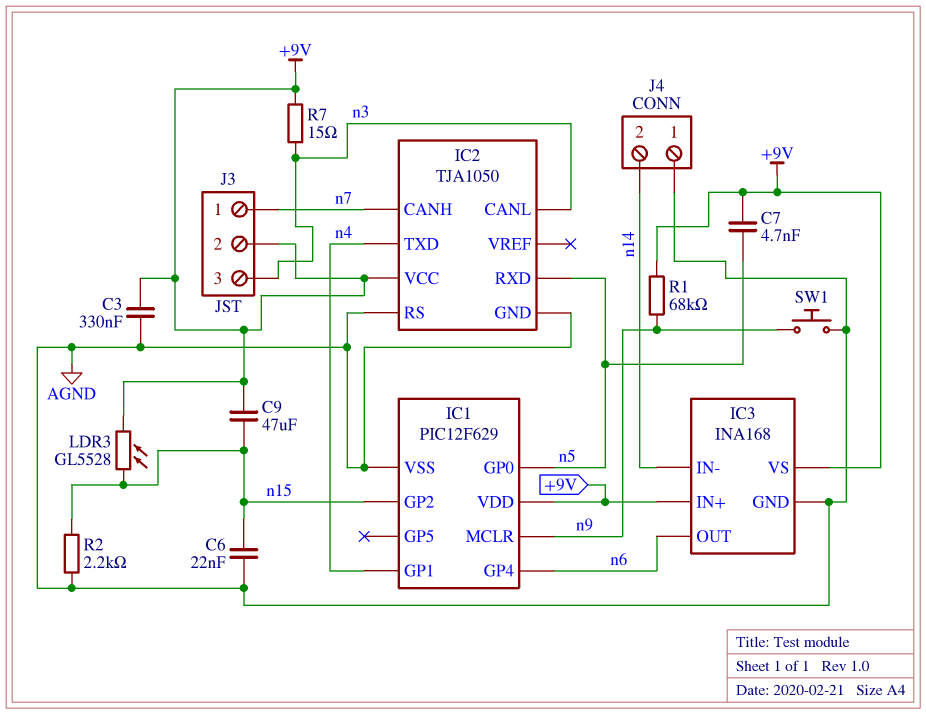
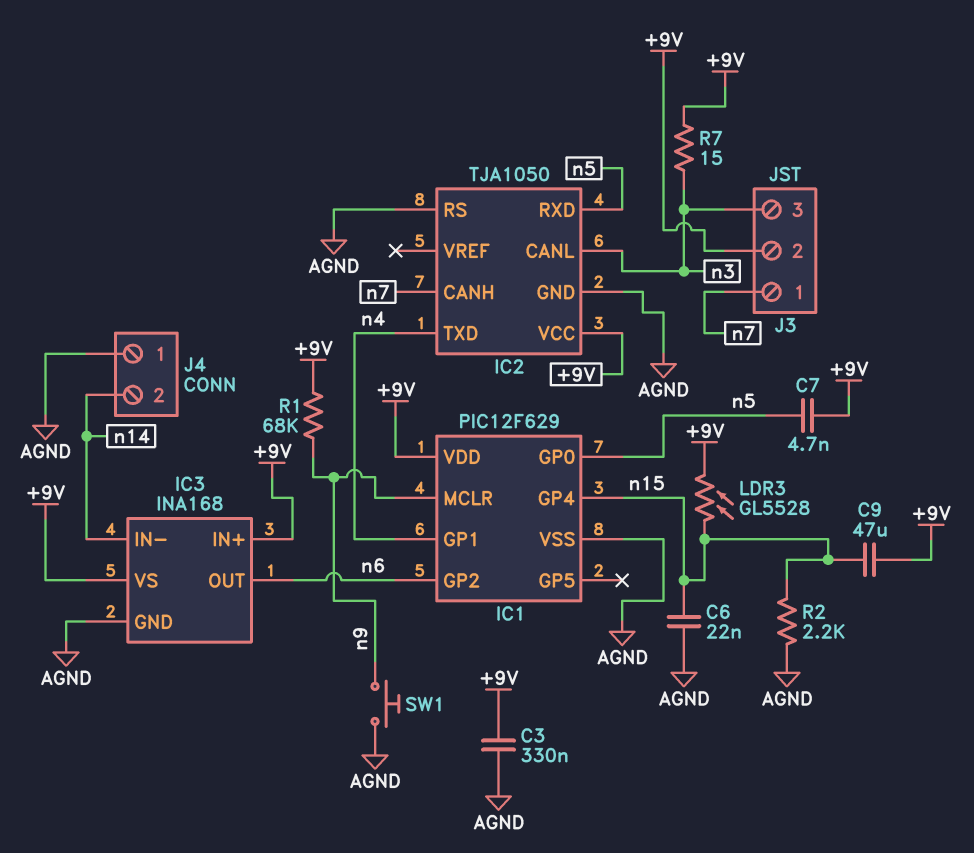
IC1 pin GP2: n15 -> n6
IC1 pin GP4: n6 -> n15

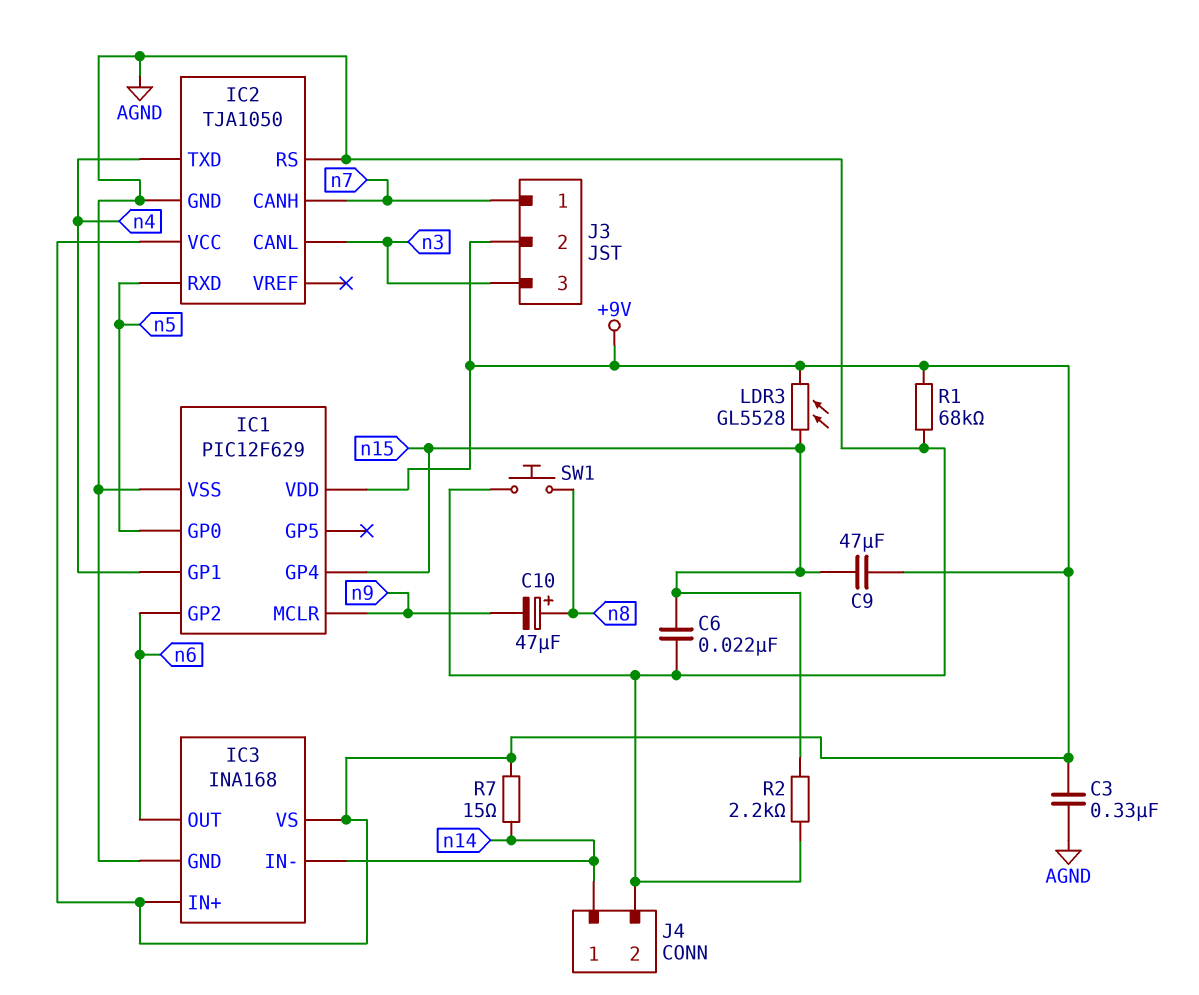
C7: 4.7nF (+9V, n5) -> none
C10: none -> 47uF (plus n8, minus n9)
J4 pin 1: AGND -> n14
J4 pin 2: n14 -> AGND
R1: 68k (+9V, n9) -> 68k (+9V, AGND)
R7: 15 (+9V, n3) -> 15 (+9V, n14)
SW1: button (AGND, n9) -> button (AGND, n8)

